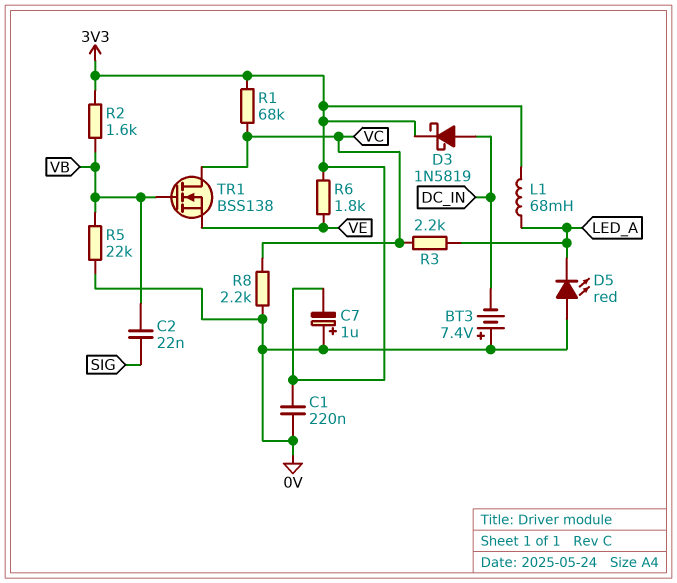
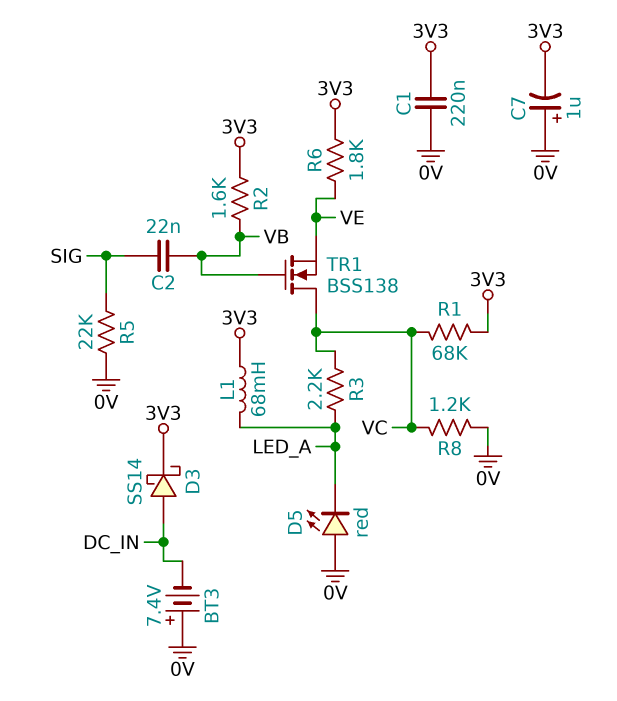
D3: schottky 1N5819 (A DC_IN, K 3V3) -> schottky SS14 (A DC_IN, K 3V3)
R5: 22k (0V, VB) -> 22k (0V, SIG)
R8: 2.2k (0V, VC) -> 1.2k (0V, VC)

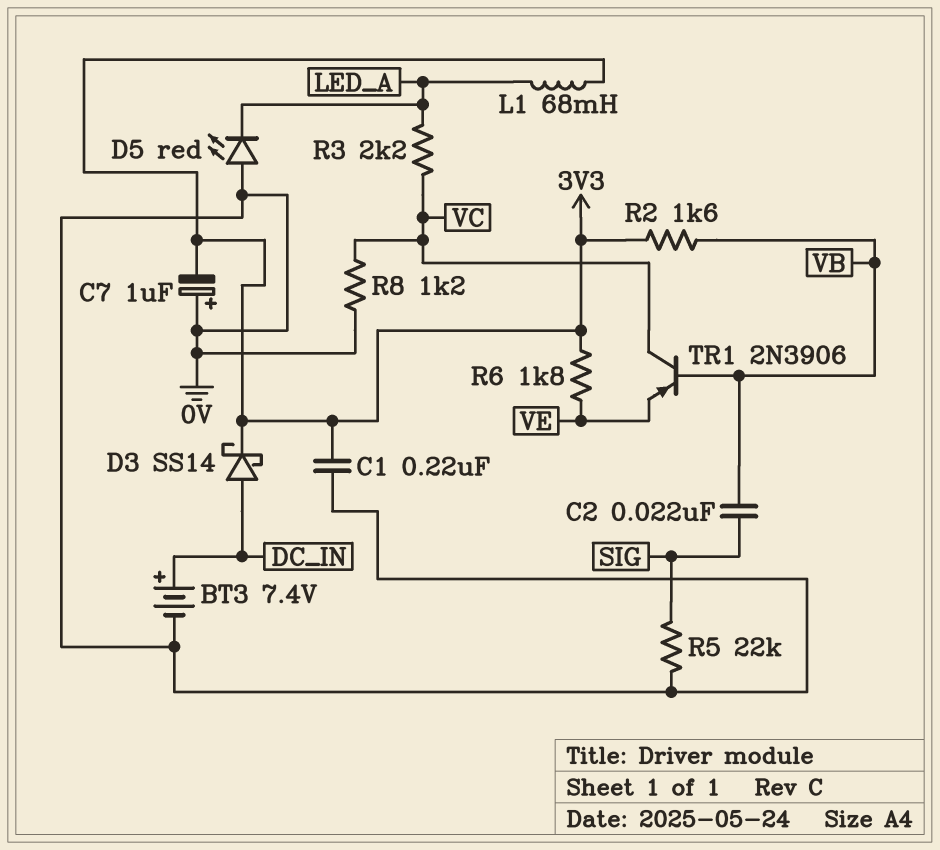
BT3: 7.4V (plus 0V, minus DC_IN) -> 7.4V (plus DC_IN, minus 0V)
R1: 68k (3V3, VC) -> none
TR1: NMOS BSS138 (G VB, D VC, S VE) -> PNP 2N3906 (B VB, C VC, E VE)

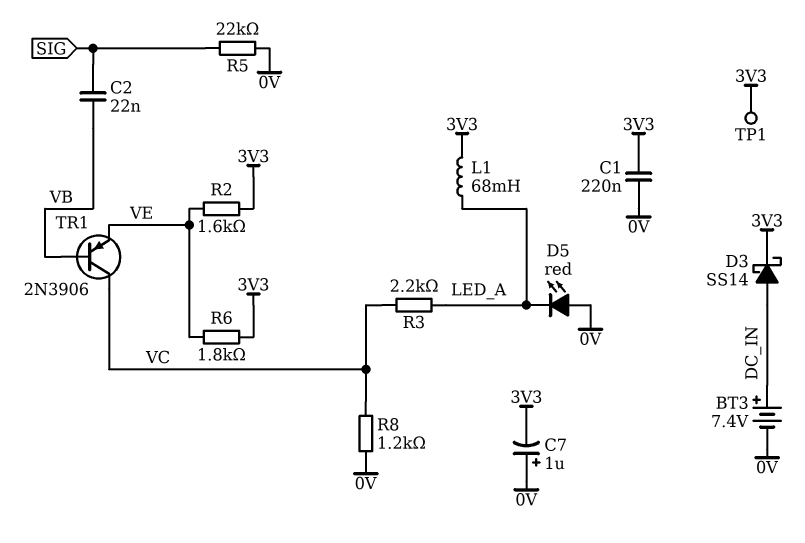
R2: 1.6k (3V3, VB) -> 1.6k (3V3, VE)
TP1: none -> test point (3V3)

